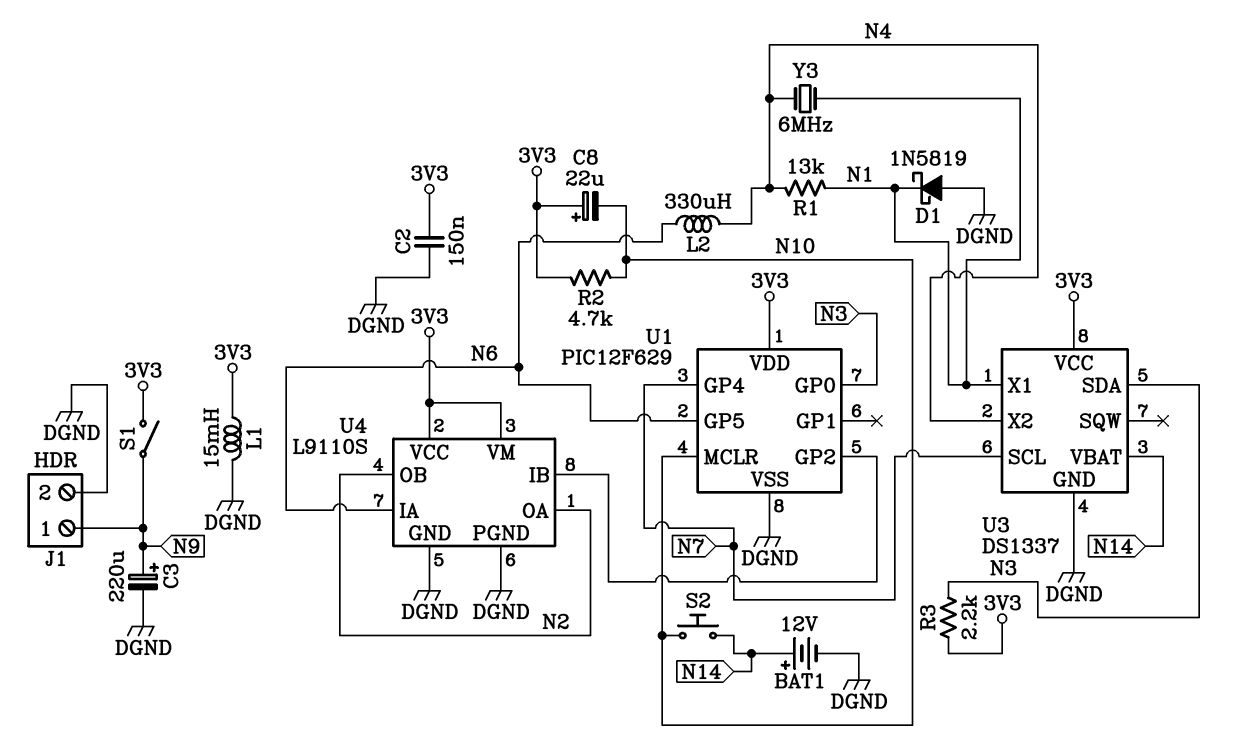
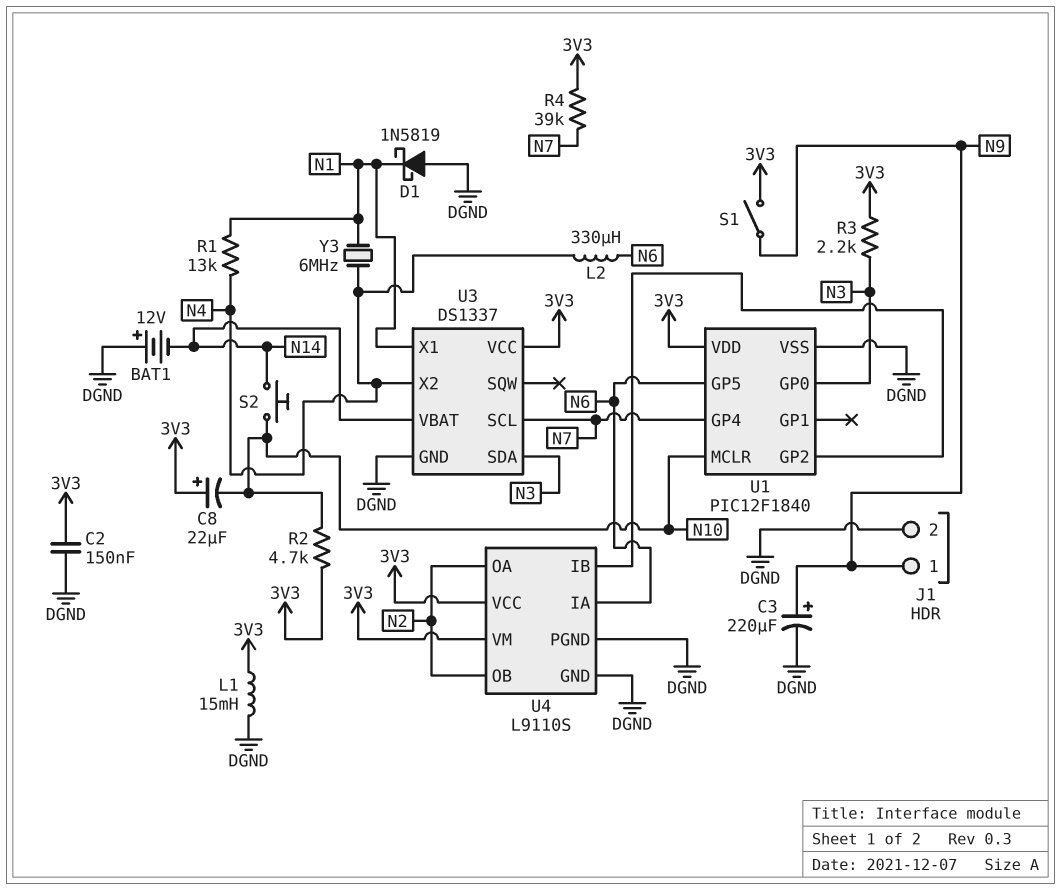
BAT1: 12V (plus N14, minus DGND) -> 12V (plus DGND, minus N14)
R4: none -> 39k (3V3, N7)
U1: PIC12F629 -> PIC12F1840

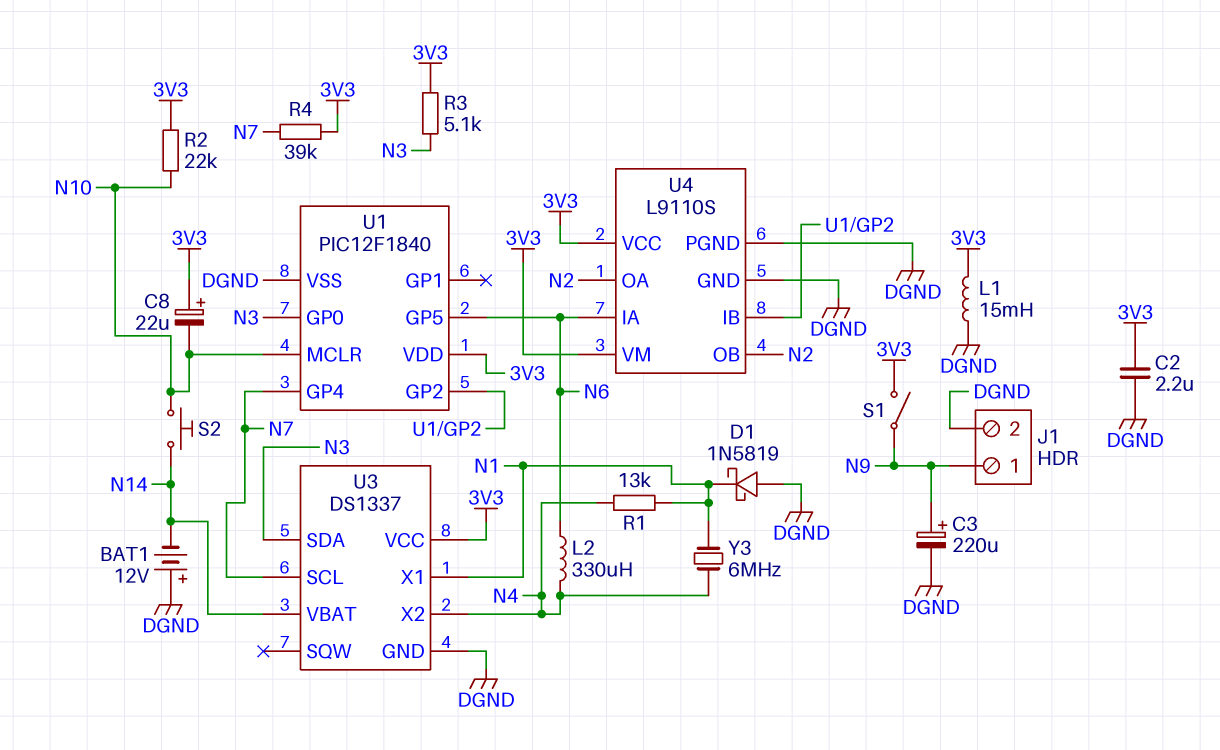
C2: 150nF (3V3, DGND) -> 2.2uF (3V3, DGND)
R2: 4.7k (3V3, N10) -> 22k (3V3, N10)
R3: 2.2k (3V3, N3) -> 5.1k (3V3, N3)

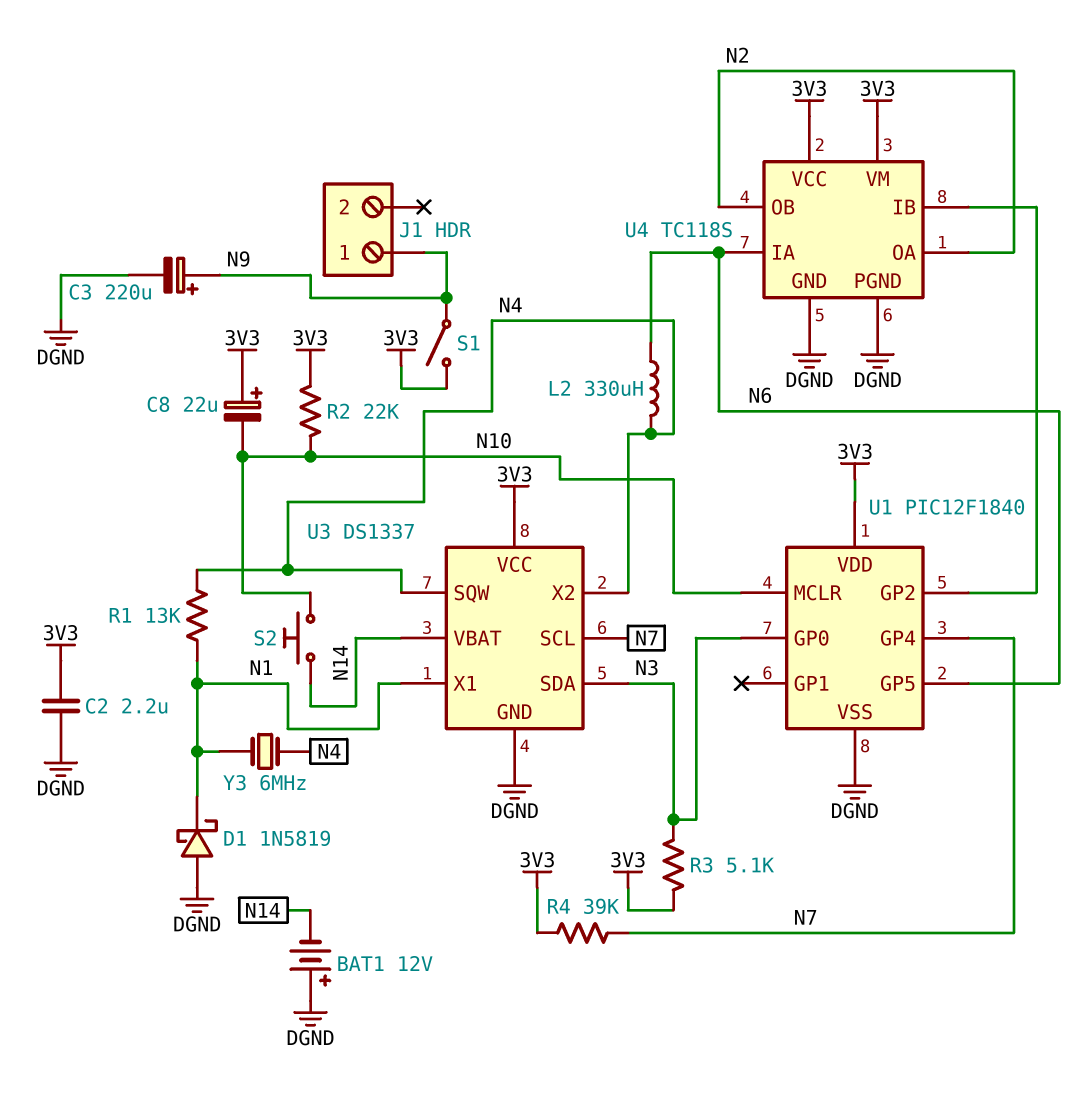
J1 pin 2: DGND -> none
L1: 15mH (3V3, DGND) -> none
U3 pin SQW: none -> N4
U4: L9110S -> TC118S

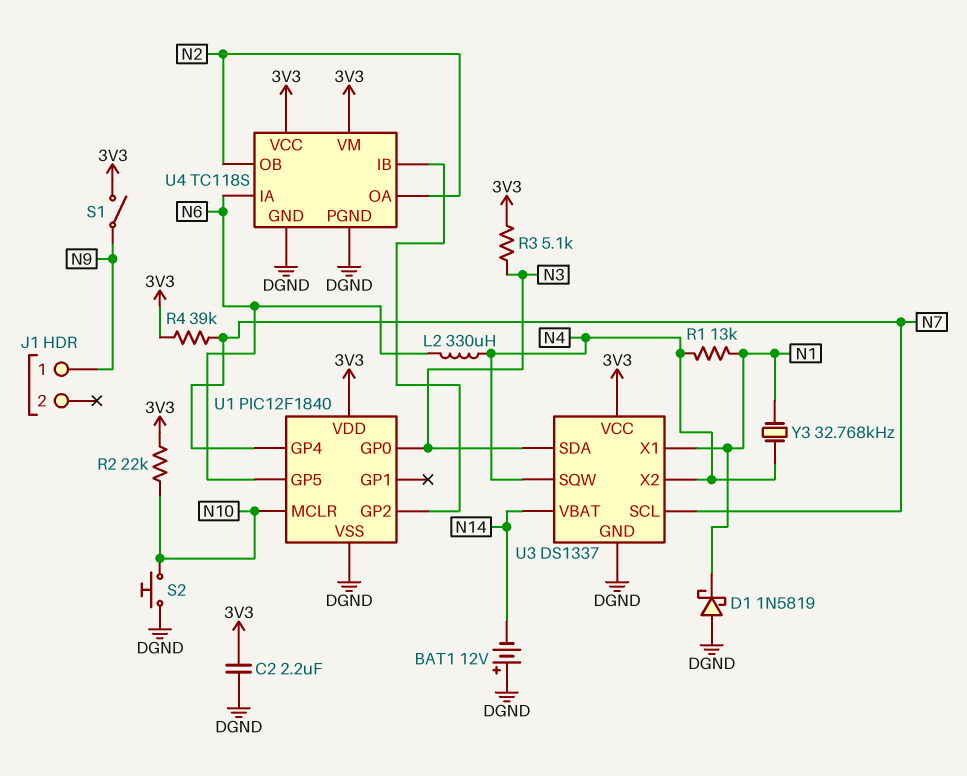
C3: 220uF (plus N9, minus DGND) -> none
C8: 22uF (plus 3V3, minus N10) -> none
S2: button (N10, N14) -> button (DGND, N10)
Y3: 6MHz (N1, N4) -> 32.768kHz (N1, N4)

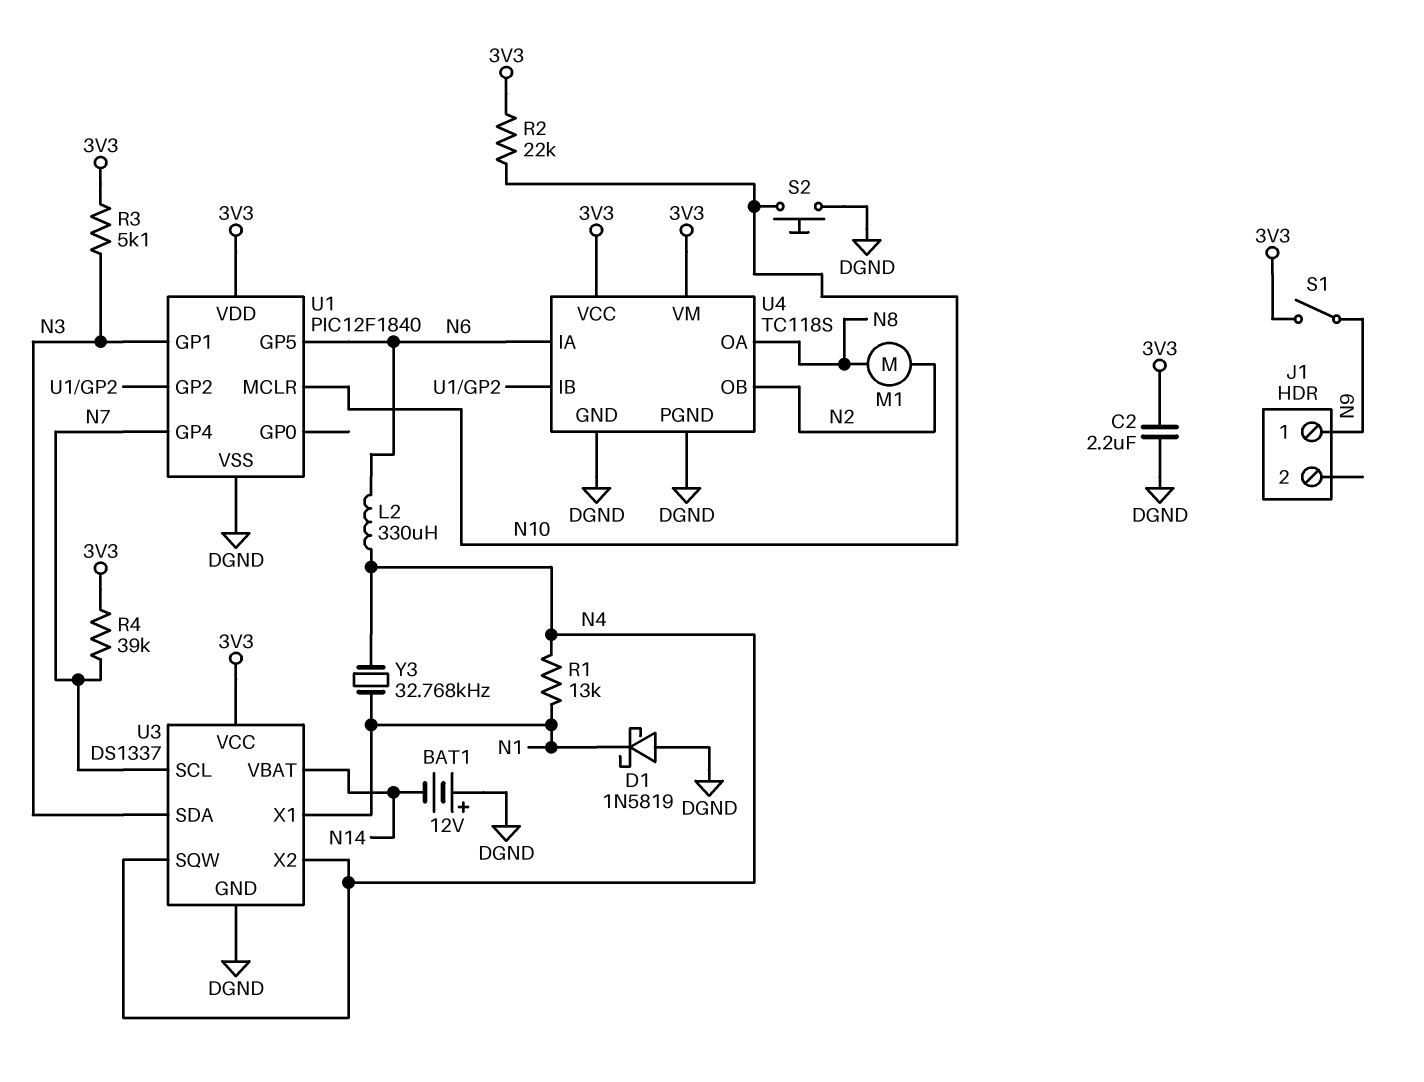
M1: none -> motor (N2, N8)
U1 pin GP0: N3 -> none
U1 pin GP1: none -> N3
U4 pin OA: N2 -> N8

